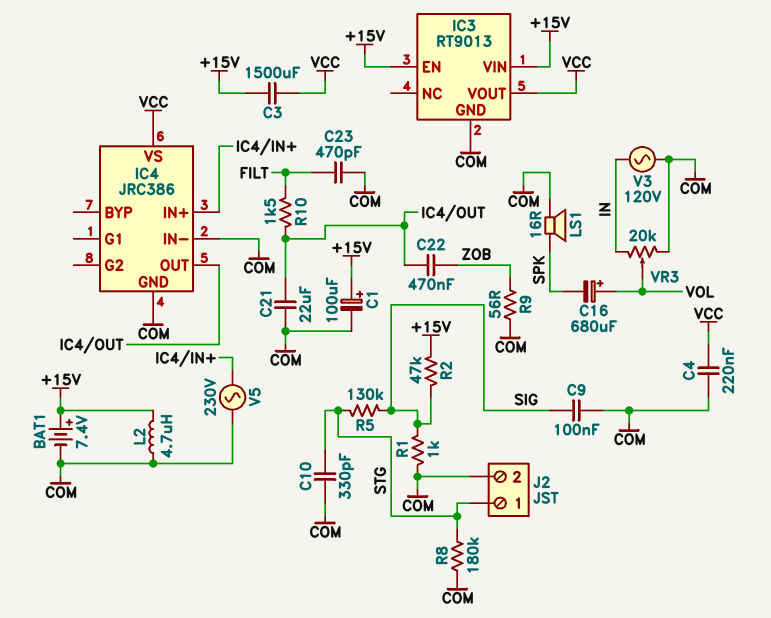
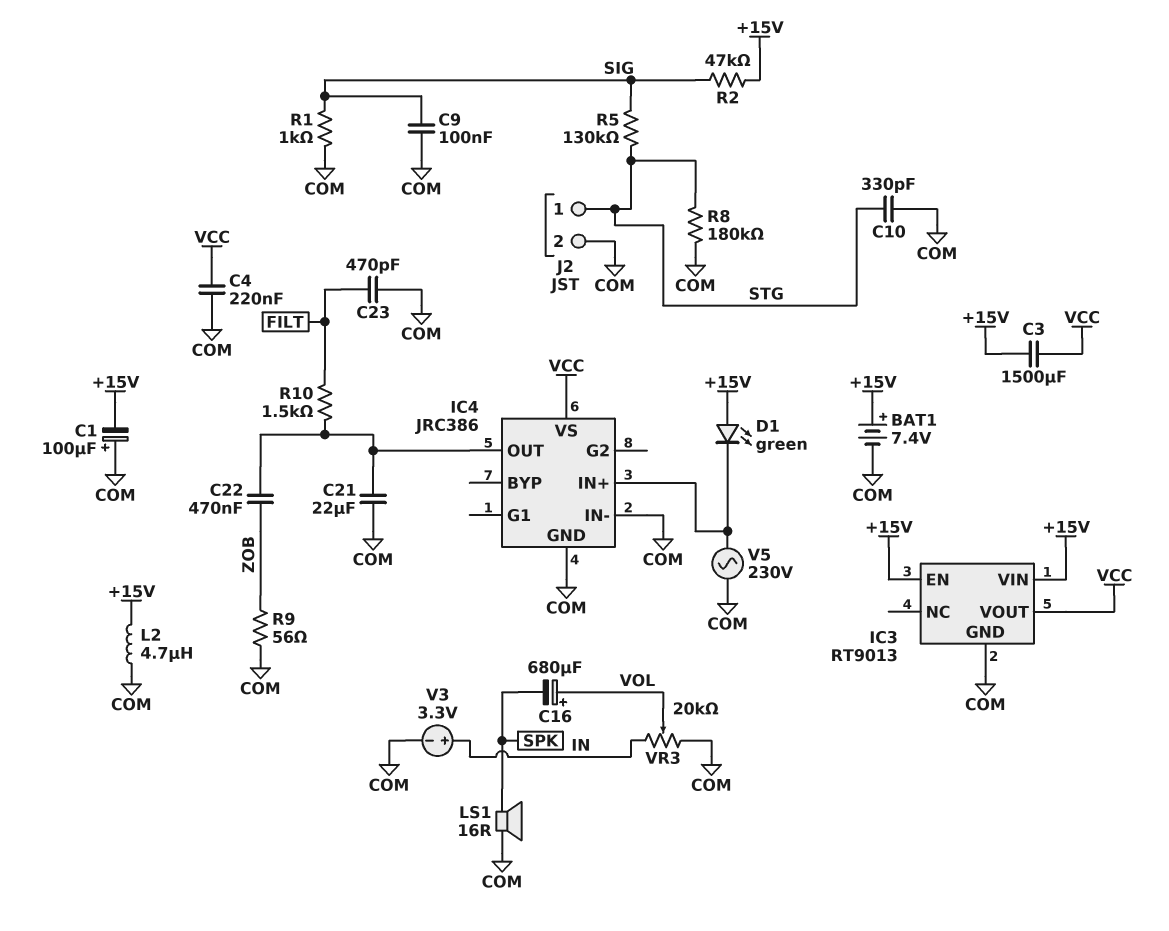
C1: 100uF (plus +15V, minus COM) -> 100uF (plus COM, minus +15V)
D1: none -> LED green (A +15V, K IC4/IN+)
V3: AC 120V (COM, IN) -> 3.3V (plus IN, minus COM)

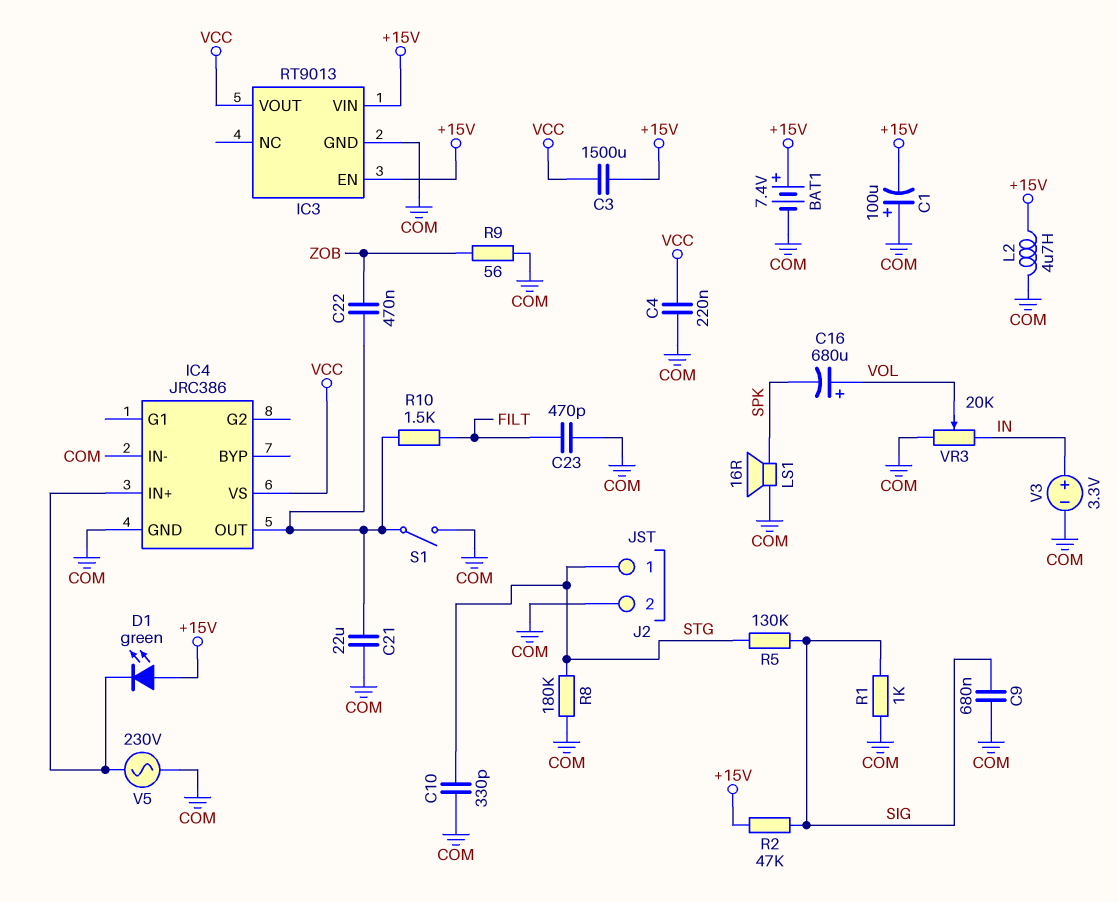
C9: 100nF (COM, SIG) -> 680nF (COM, SIG)
S1: none -> switch (COM, IC4/OUT)

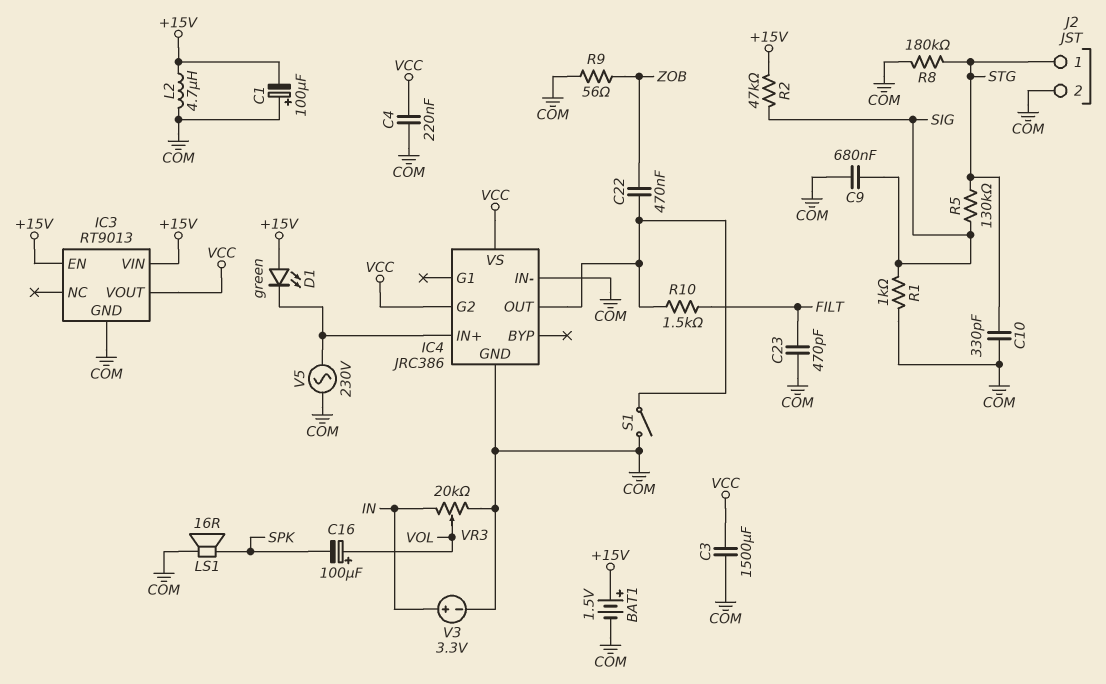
BAT1: 7.4V (plus +15V, minus COM) -> 1.5V (plus +15V, minus COM)
C3: 1500uF (+15V, VCC) -> 1500uF (COM, VCC)
C16: 680uF (plus VOL, minus SPK) -> 100uF (plus VOL, minus SPK)
C21: 22uF (COM, IC4/OUT) -> none
IC4 pin G2: none -> VCC

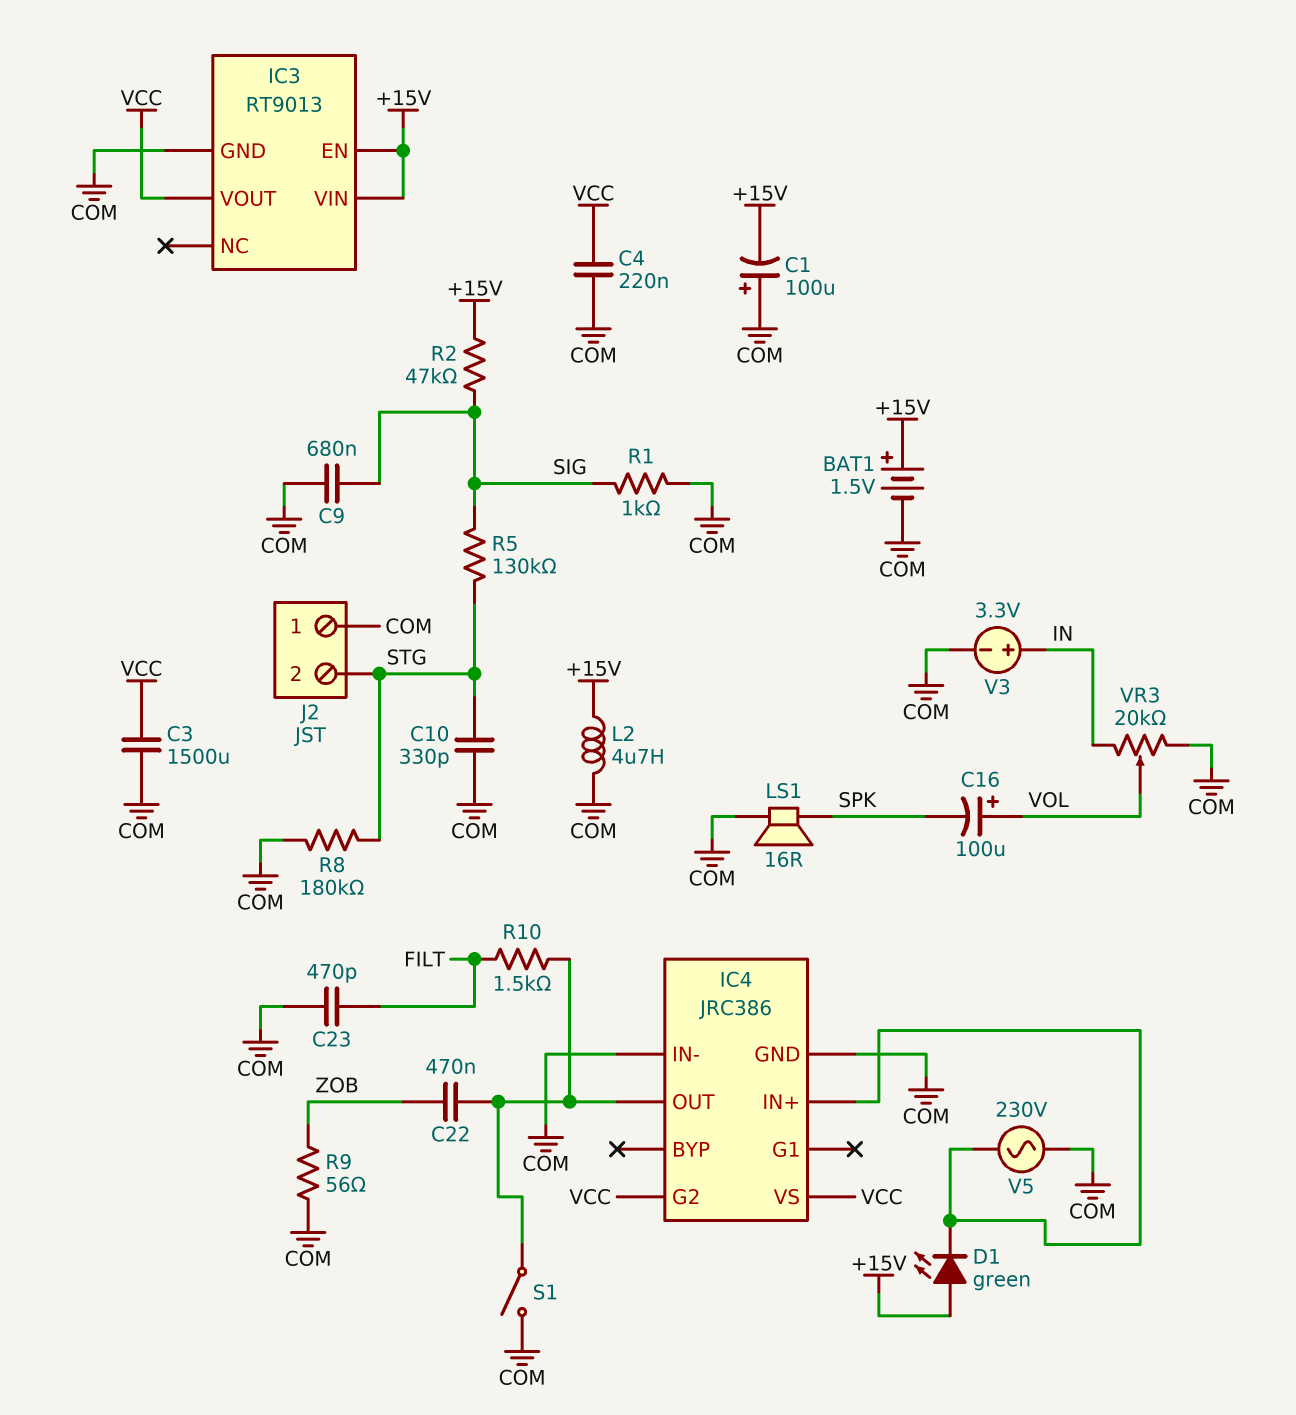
J2 pin 1: STG -> COM
J2 pin 2: COM -> STG

